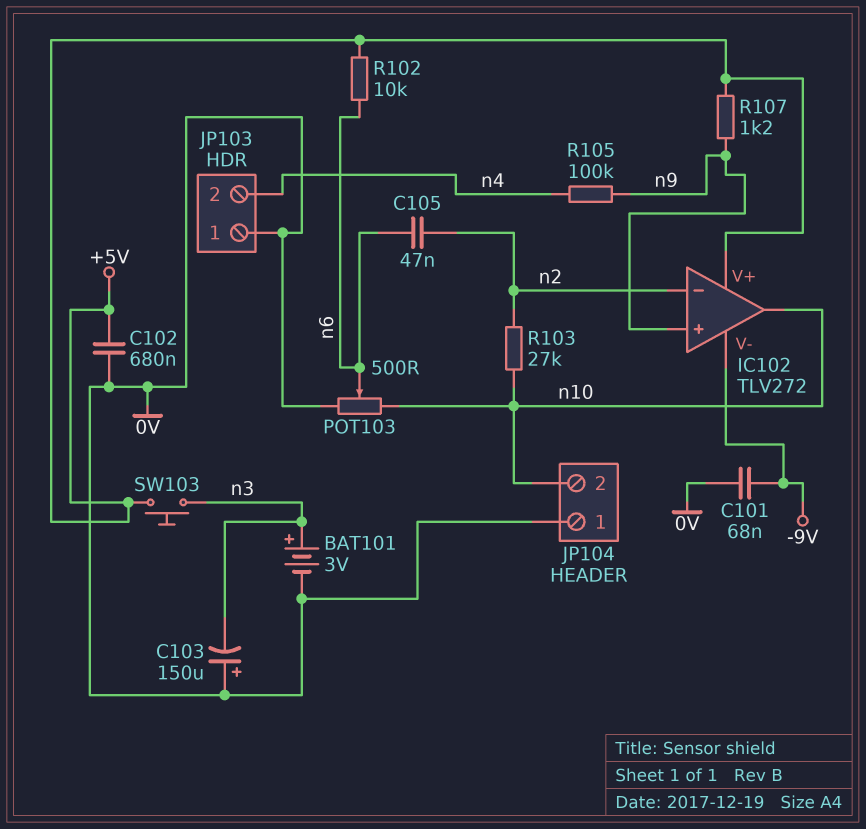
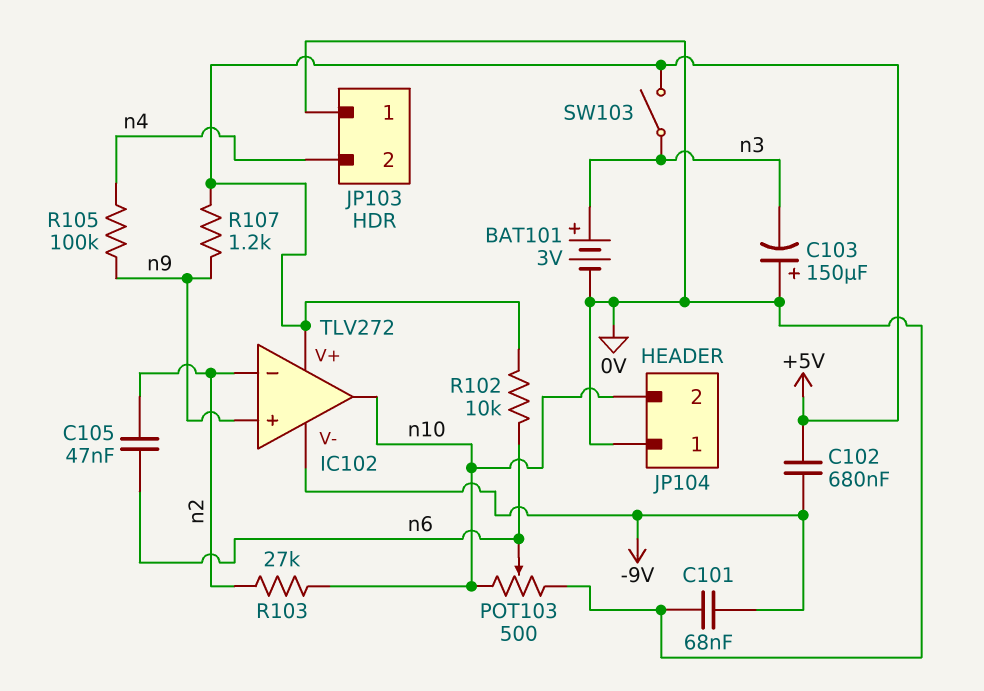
C102: 680nF (+5V, 0V) -> 680nF (+5V, -9V)
SW103: button (+5V, n3) -> switch (+5V, n3)

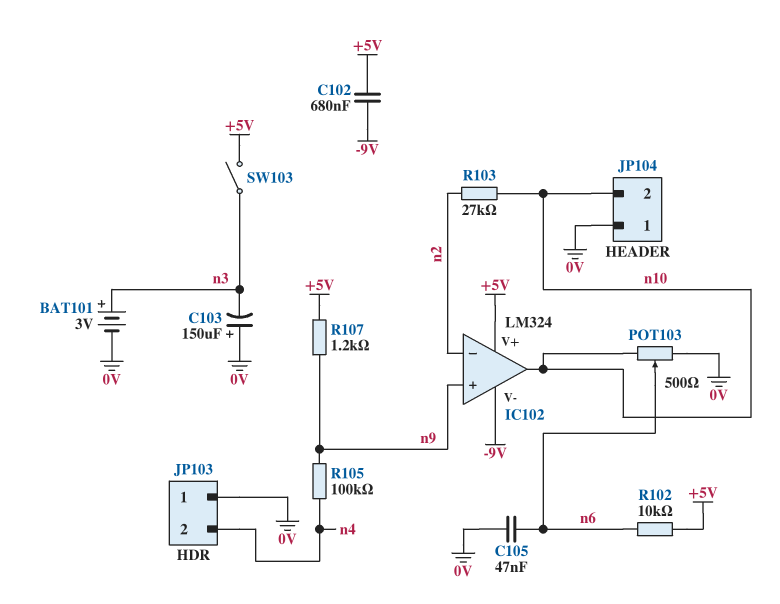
C101: 68nF (-9V, 0V) -> none
C105: 47nF (n2, n6) -> 47nF (0V, n6)
IC102: TLV272 -> LM324

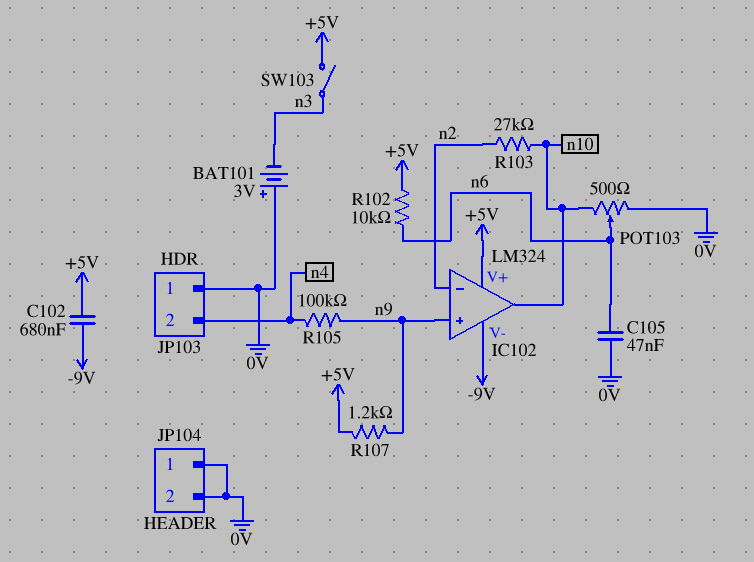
BAT101: 3V (plus n3, minus 0V) -> 3V (plus 0V, minus n3)
C103: 150uF (plus 0V, minus n3) -> none
JP104 pin 2: n10 -> 0V

